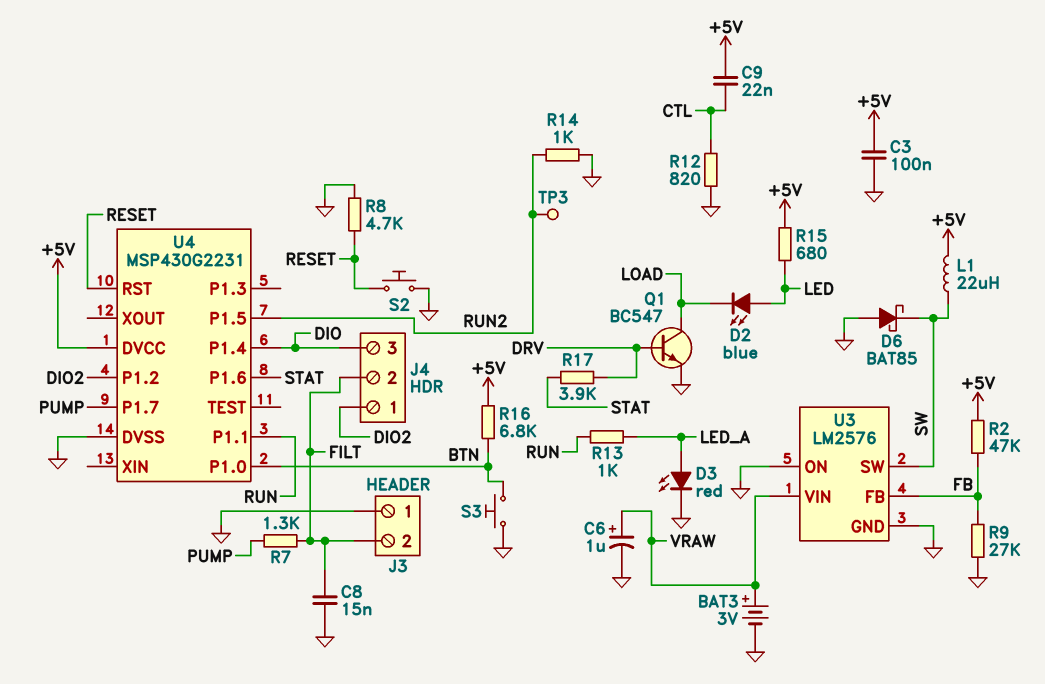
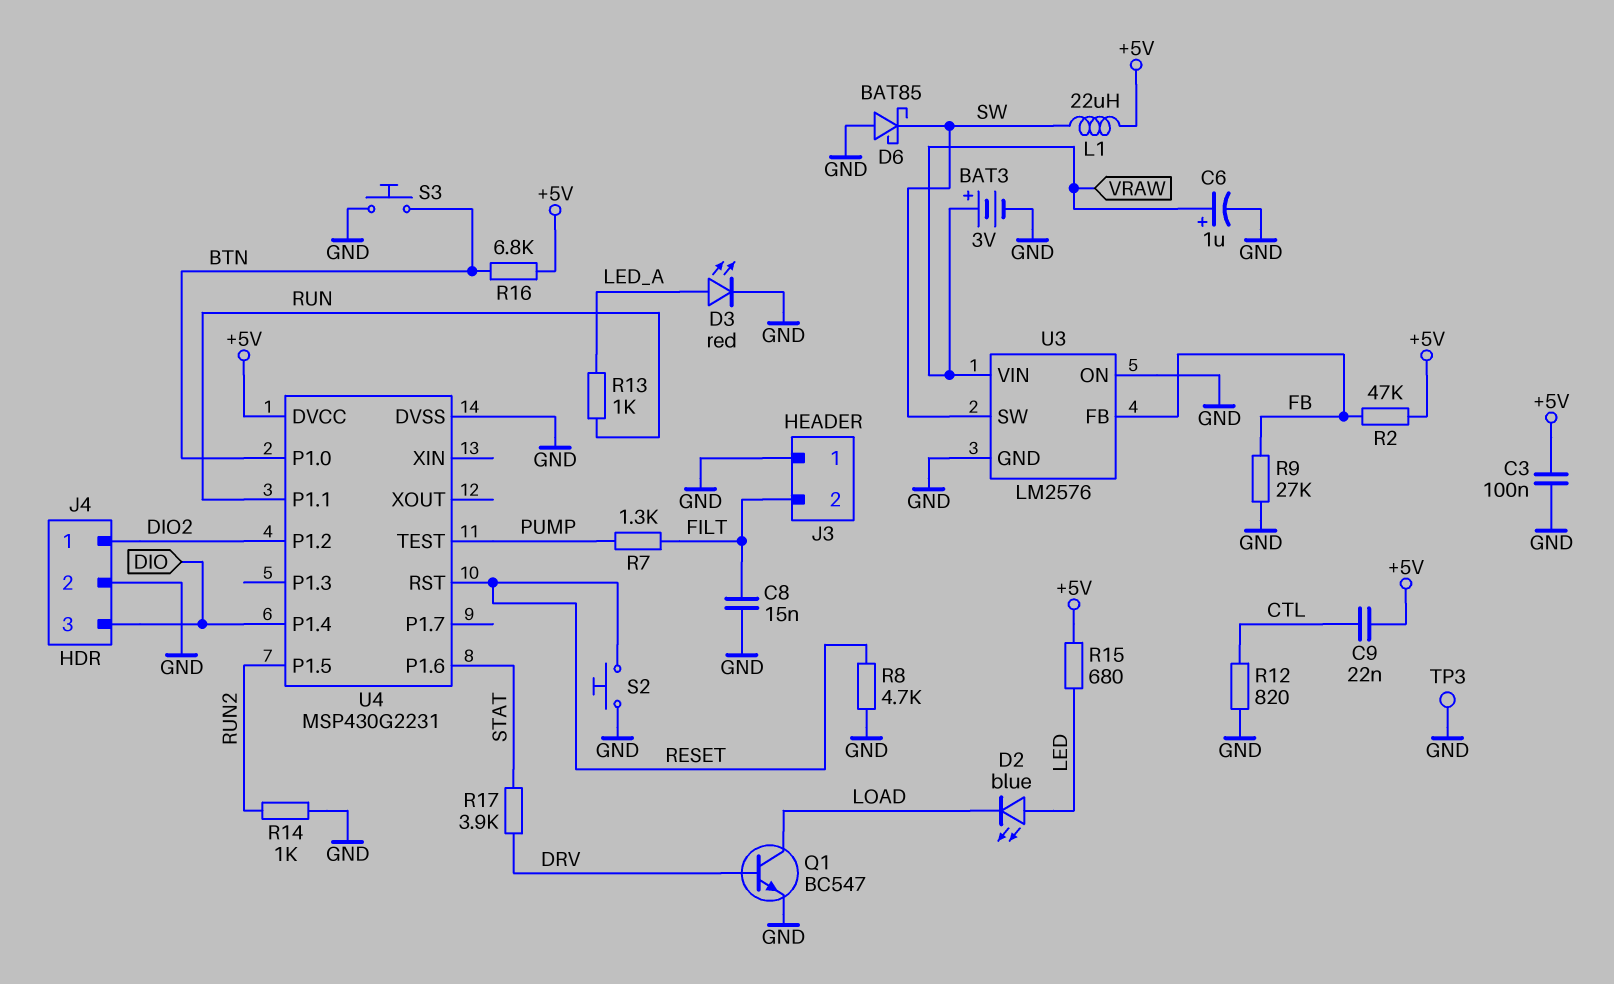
J4 pin 2: FILT -> GND
TP3: test point (RUN2) -> test point (GND)
U4 pin P1.7: PUMP -> none
U4 pin TEST: none -> PUMP

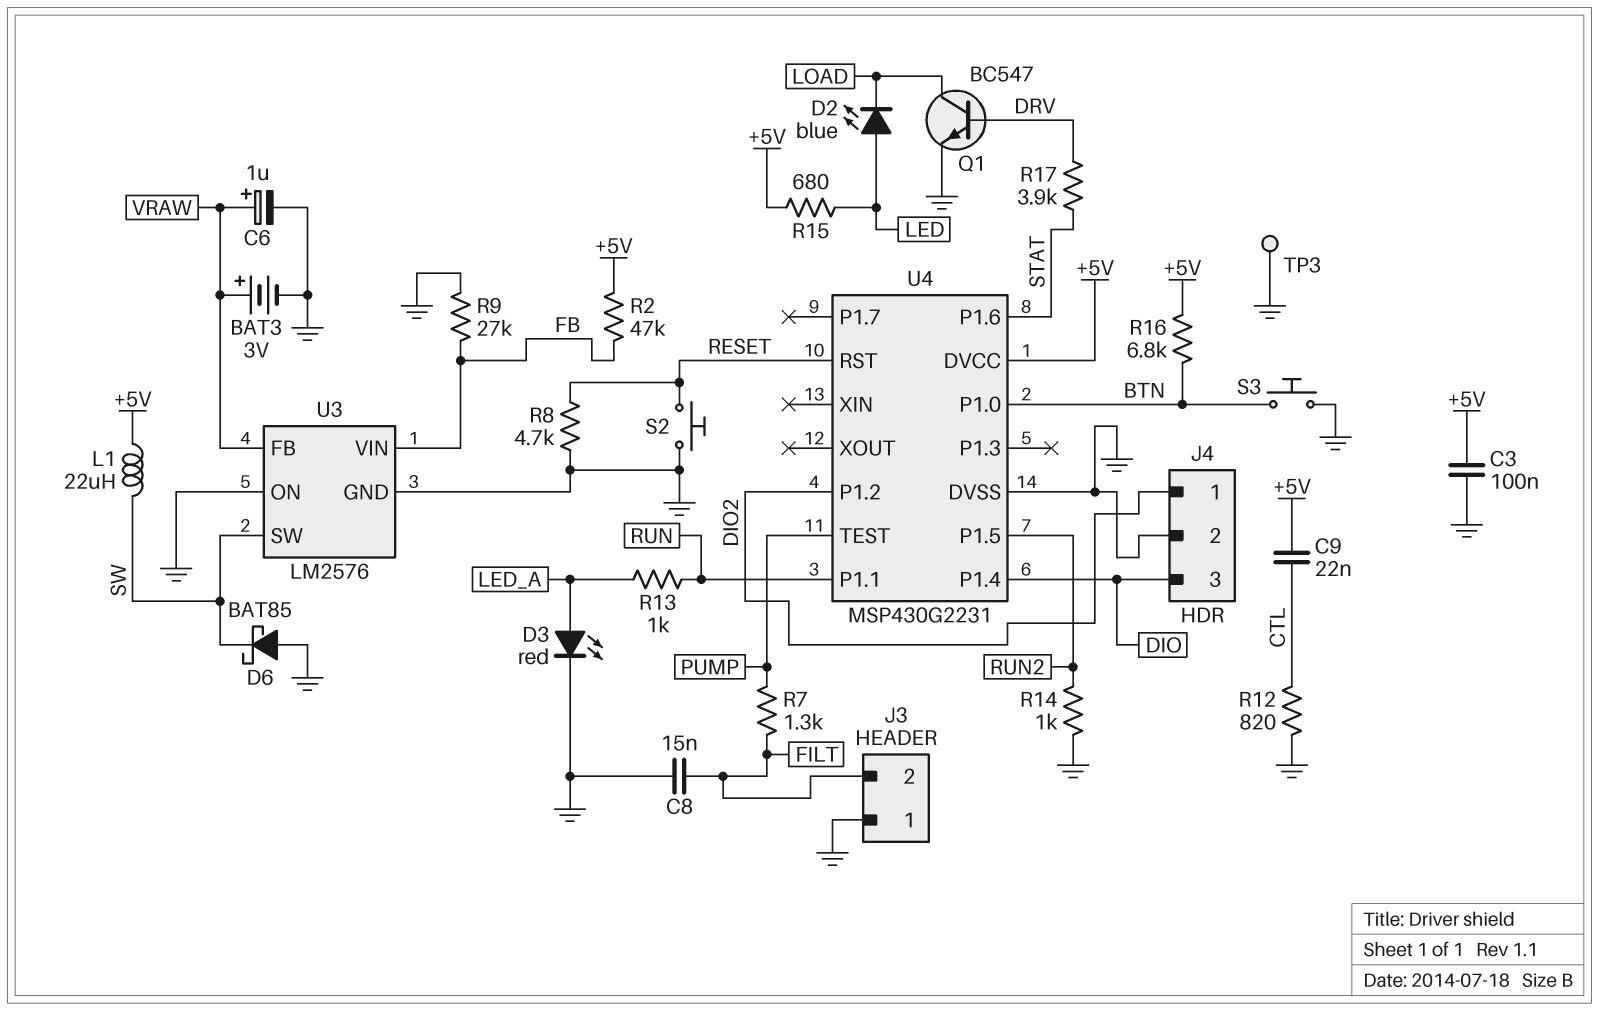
U3 pin FB: FB -> VRAW
U3 pin VIN: VRAW -> FB

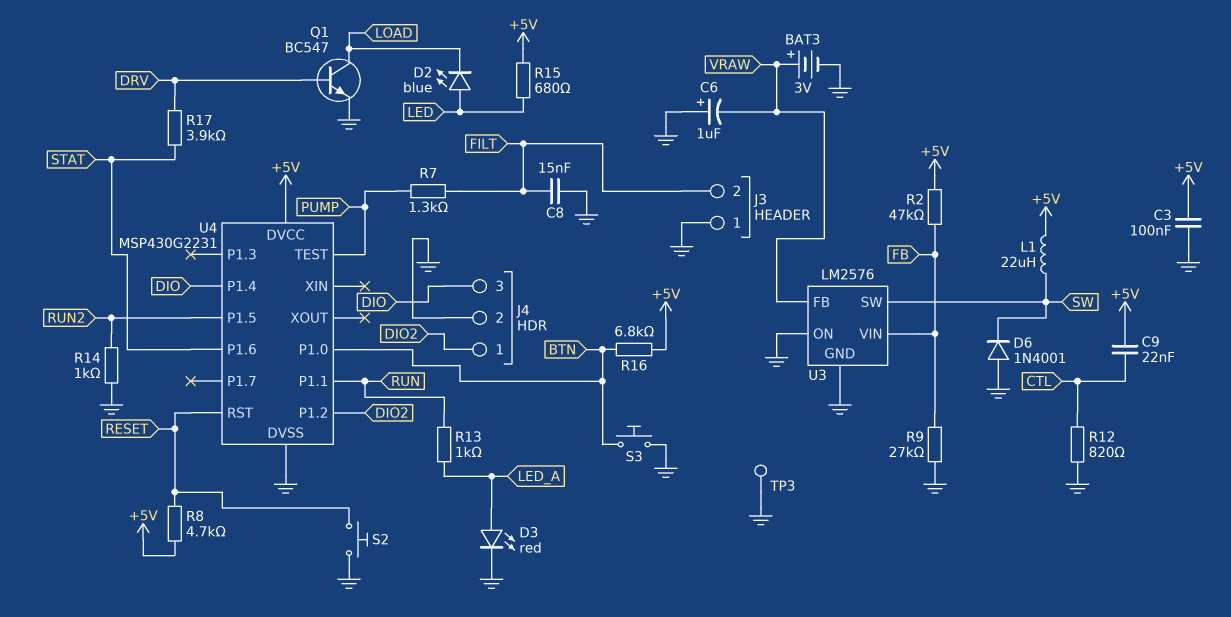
C6: 1uF (plus VRAW, minus GND) -> 1uF (plus GND, minus VRAW)
D6: schottky BAT85 (A GND, K SW) -> diode 1N4001 (A GND, K SW)
R8: 4.7k (GND, RESET) -> 4.7k (+5V, RESET)

